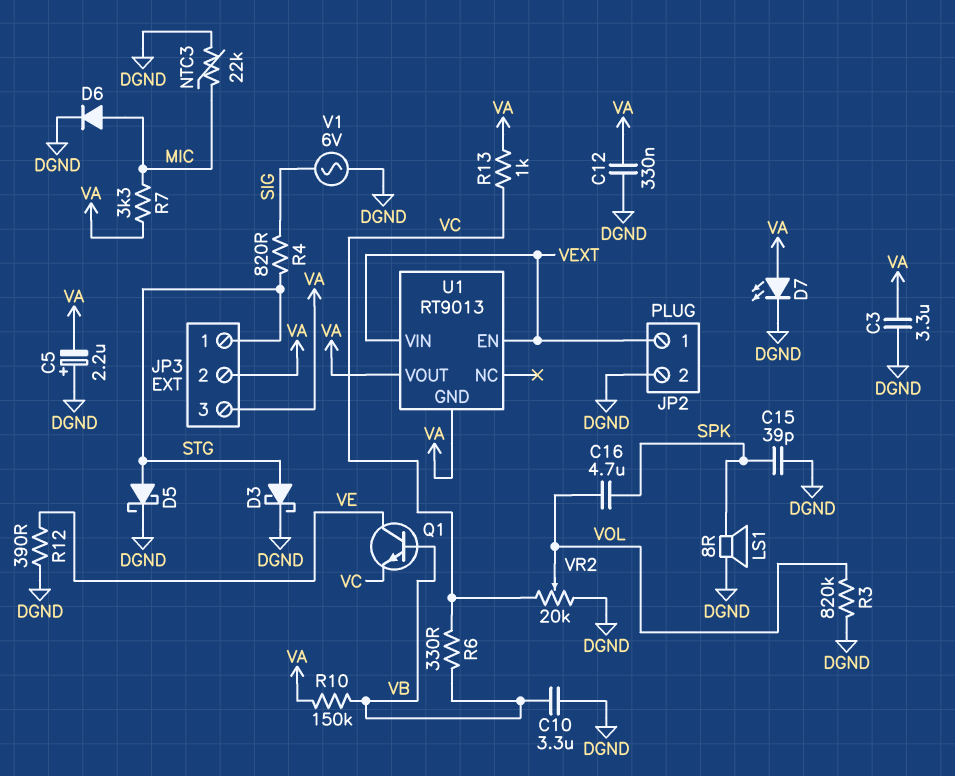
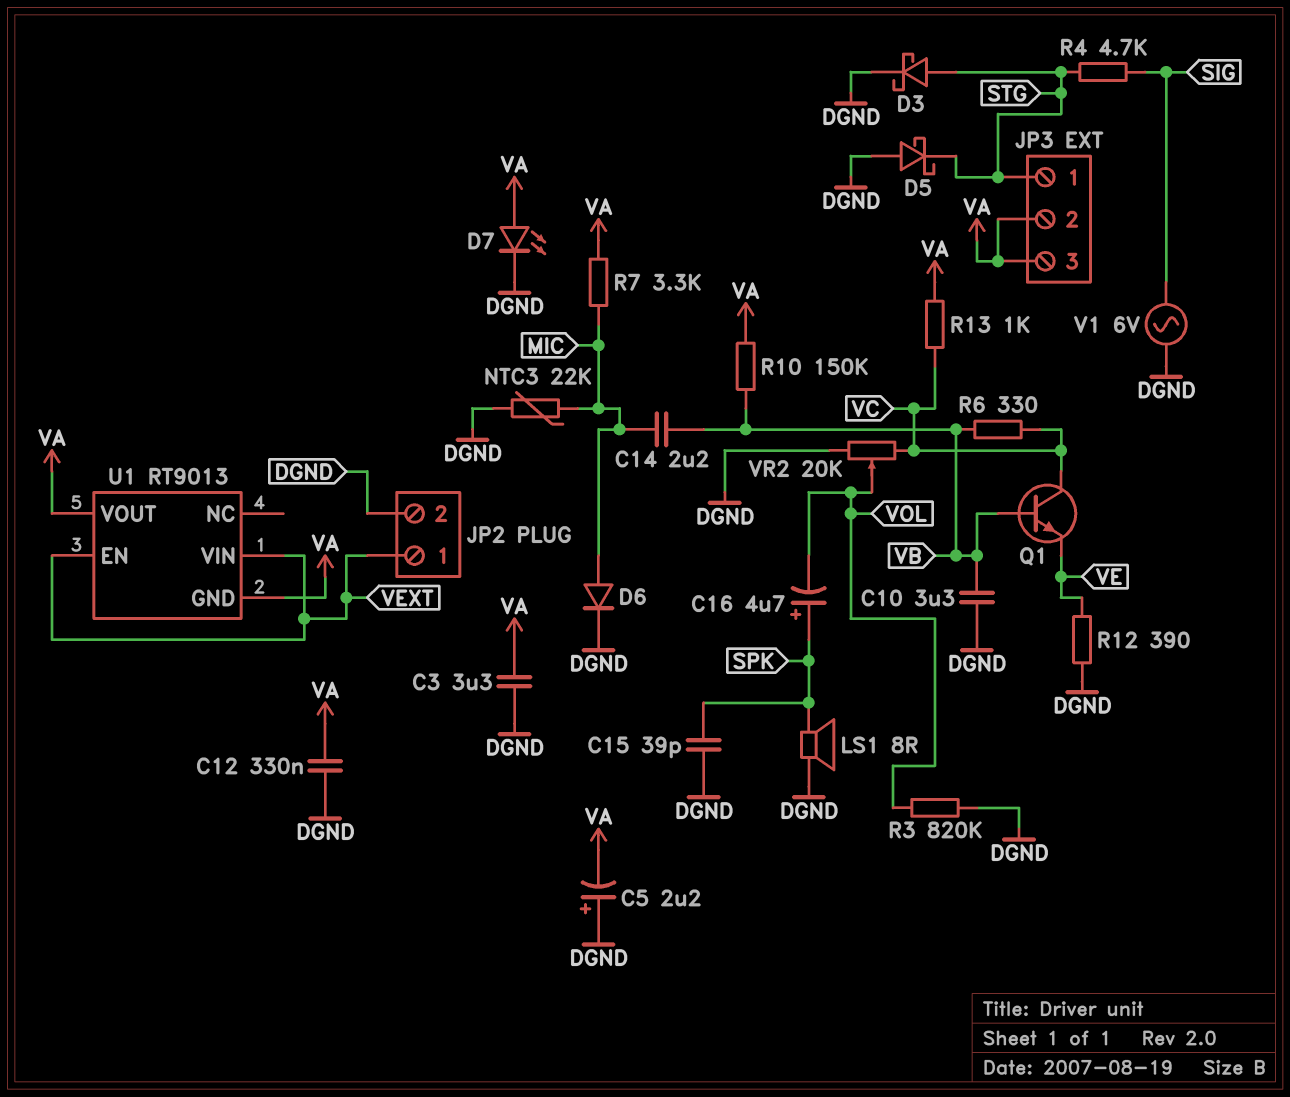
C14: none -> 2.2uF (MIC, VB)
C16: 4.7uF (SPK, VOL) -> 4.7uF (plus SPK, minus VOL)
D5: schottky (A STG, K DGND) -> schottky (A DGND, K STG)
Q1: NPN (B VB, C VE, E VC) -> NPN (B VB, C VC, E VE)
R4: 820 (SIG, STG) -> 4.7k (SIG, STG)

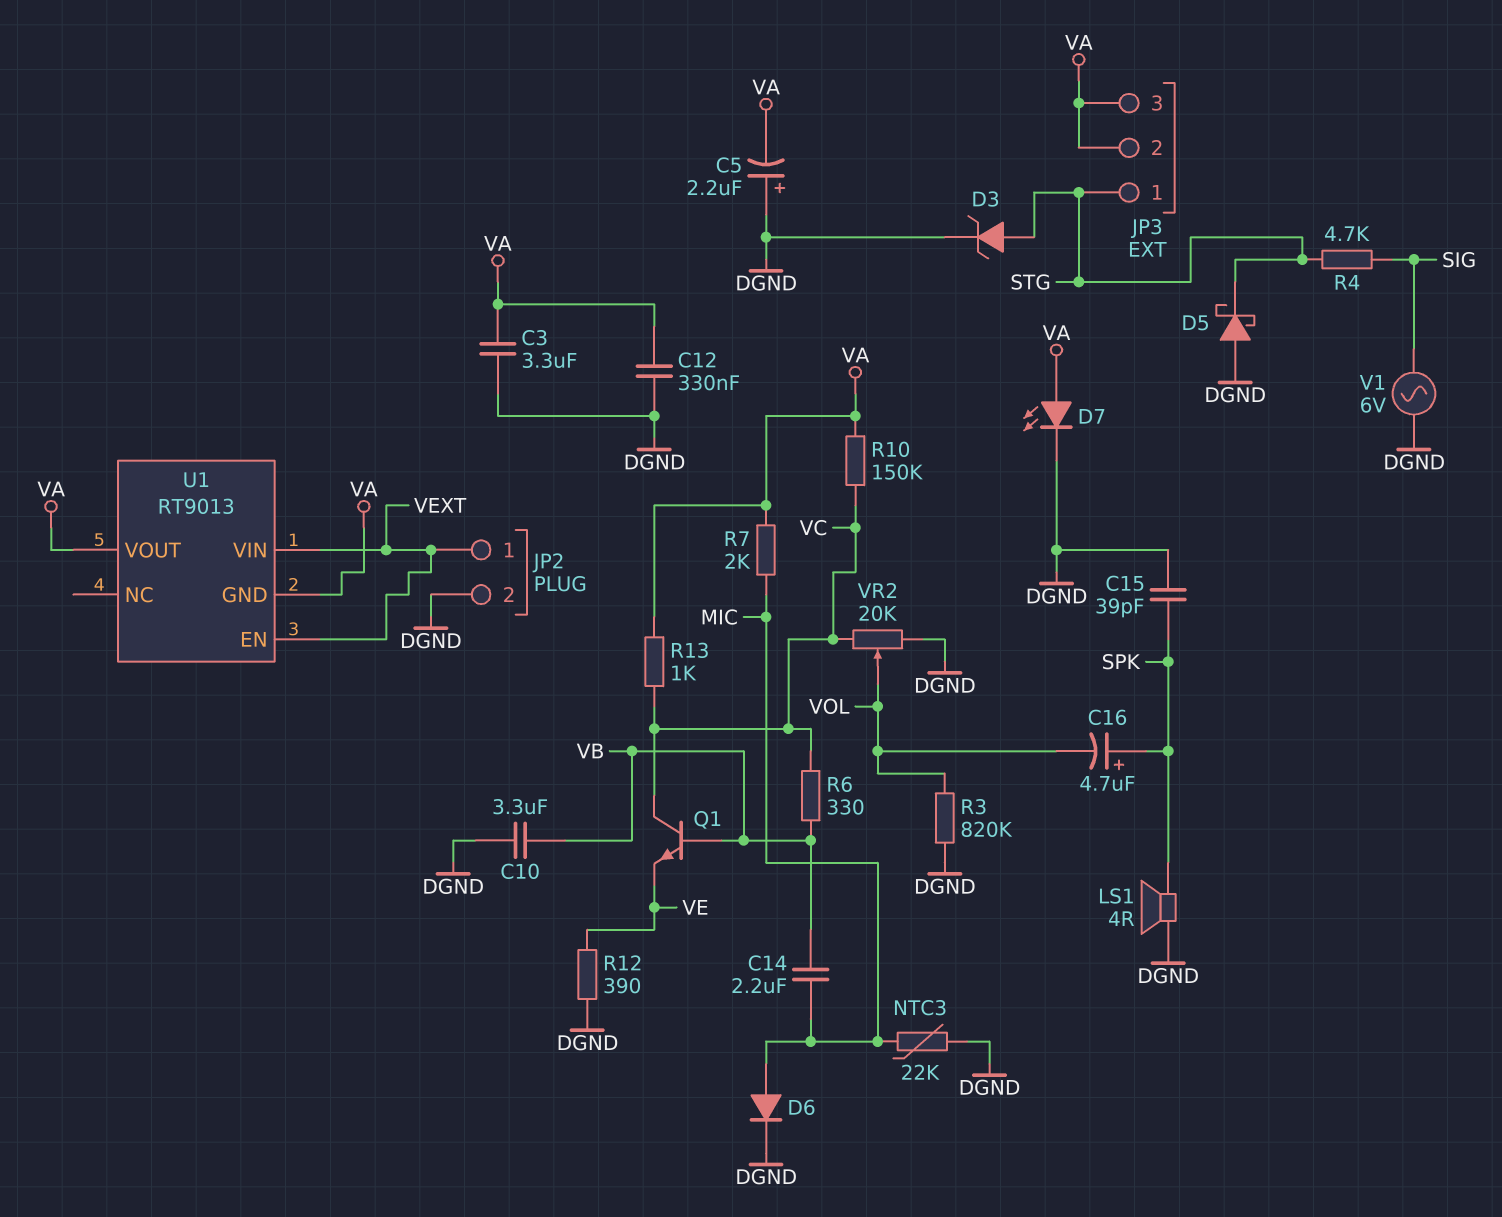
D3: schottky (A STG, K DGND) -> zener (A STG, K DGND)
LS1: speaker 8R (DGND, SPK) -> speaker 4R (DGND, SPK)
R7: 3.3k (MIC, VA) -> 2k (MIC, VA)
R10: 150k (VA, VB) -> 150k (VA, VC)

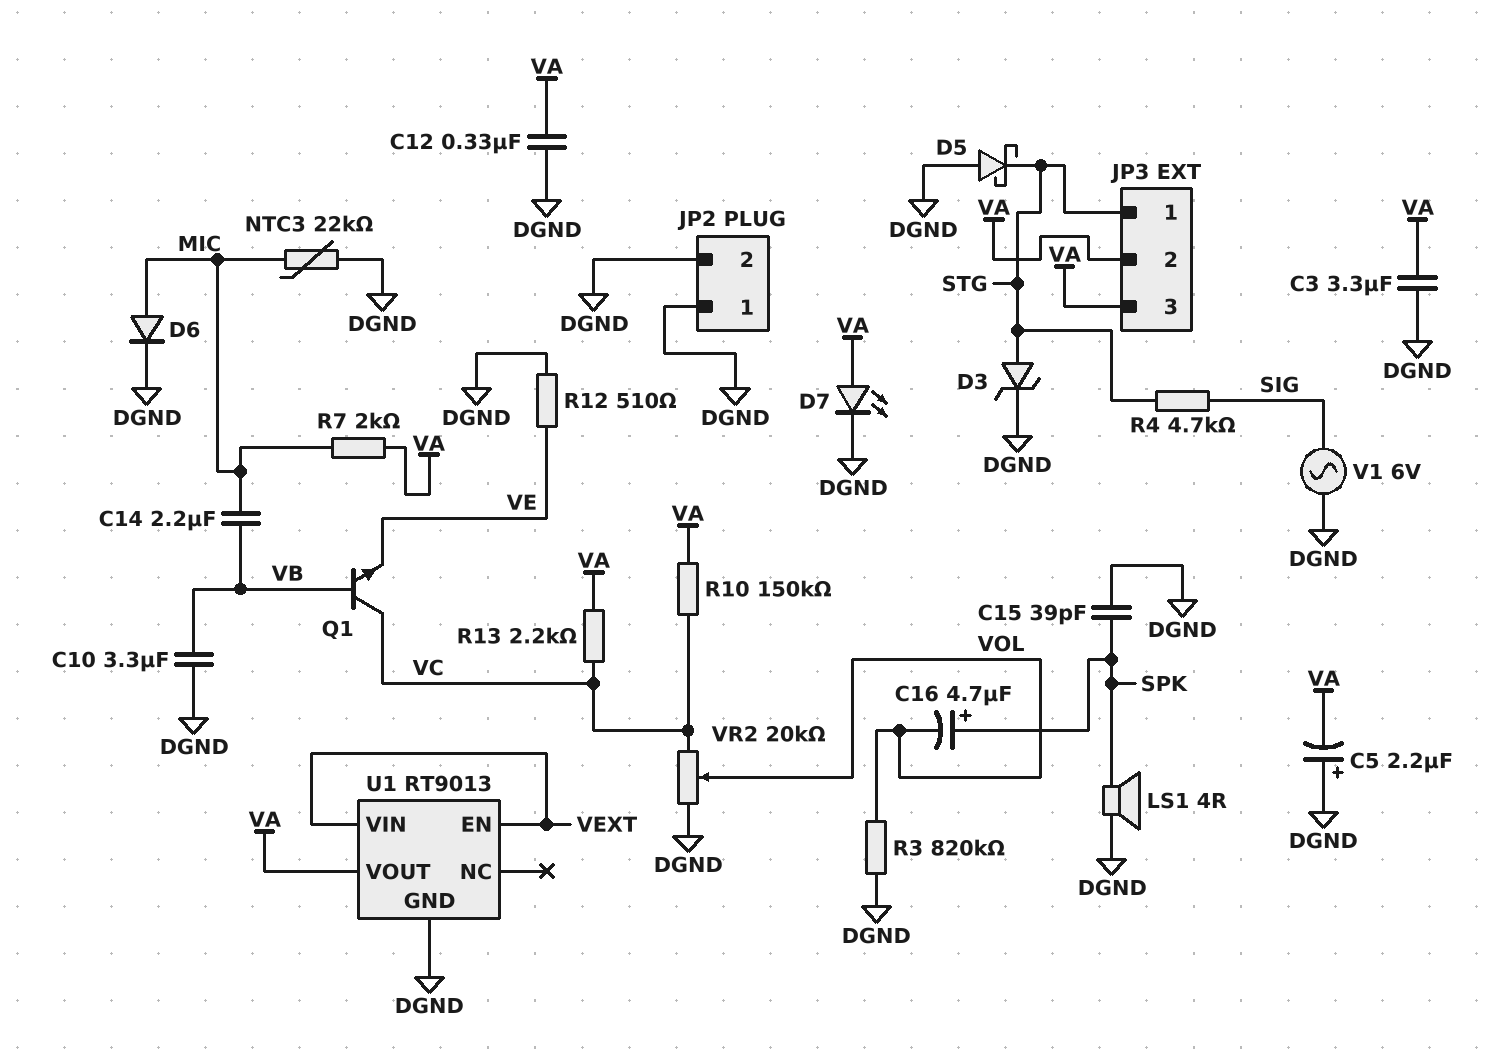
JP2 pin 1: VEXT -> DGND
R6: 330 (VB, VC) -> none
R12: 390 (DGND, VE) -> 510 (DGND, VE)
R13: 1k (VA, VC) -> 2.2k (VA, VC)
U1 pin GND: VA -> DGND

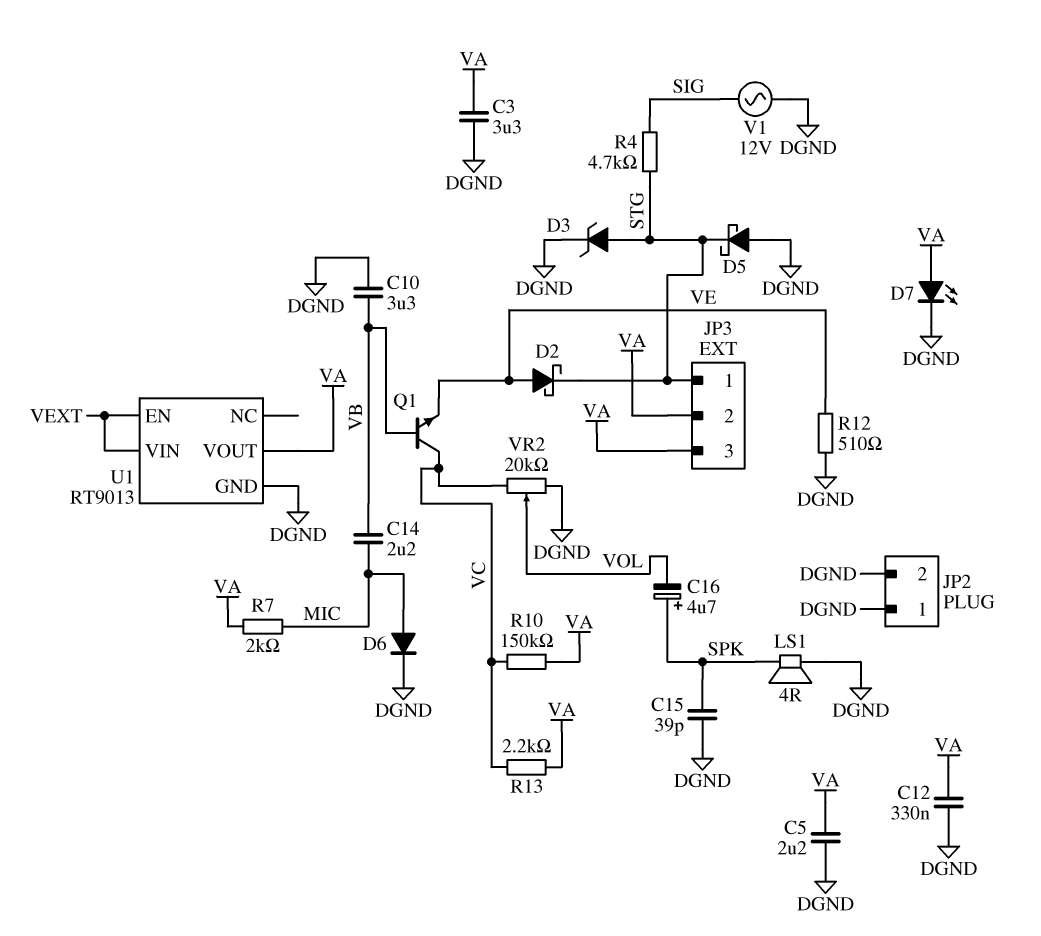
C5: 2.2uF (plus DGND, minus VA) -> 2.2uF (DGND, VA)
D2: none -> schottky (A VE, K STG)
NTC3: 22k (DGND, MIC) -> none
R3: 820k (DGND, VOL) -> none
V1: AC 6V (DGND, SIG) -> AC 12V (DGND, SIG)

